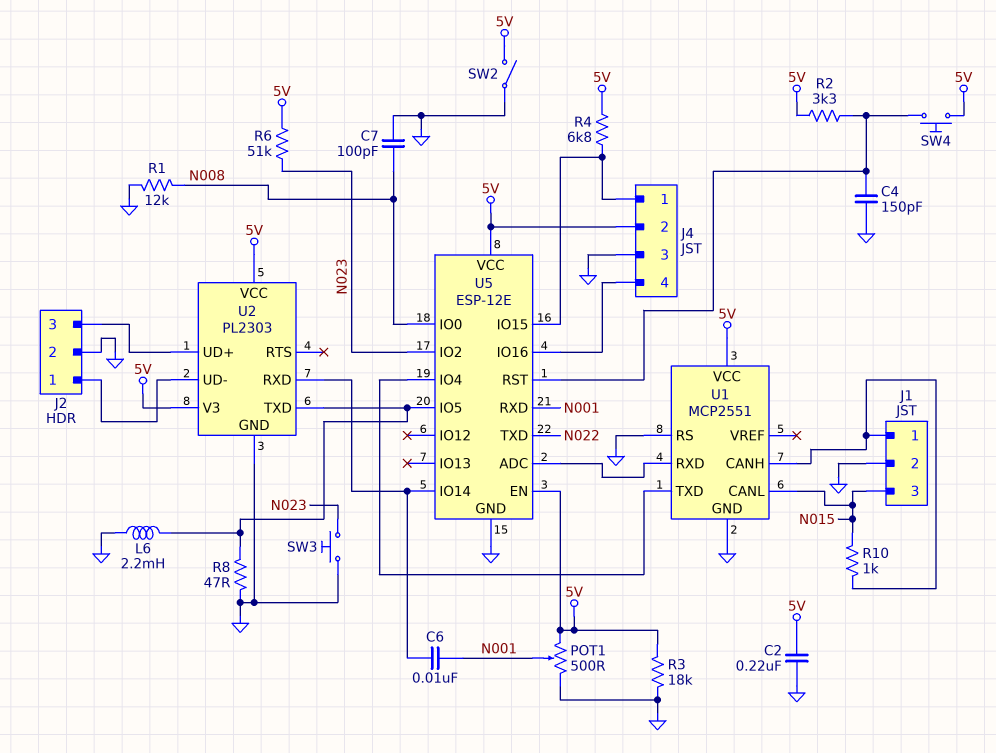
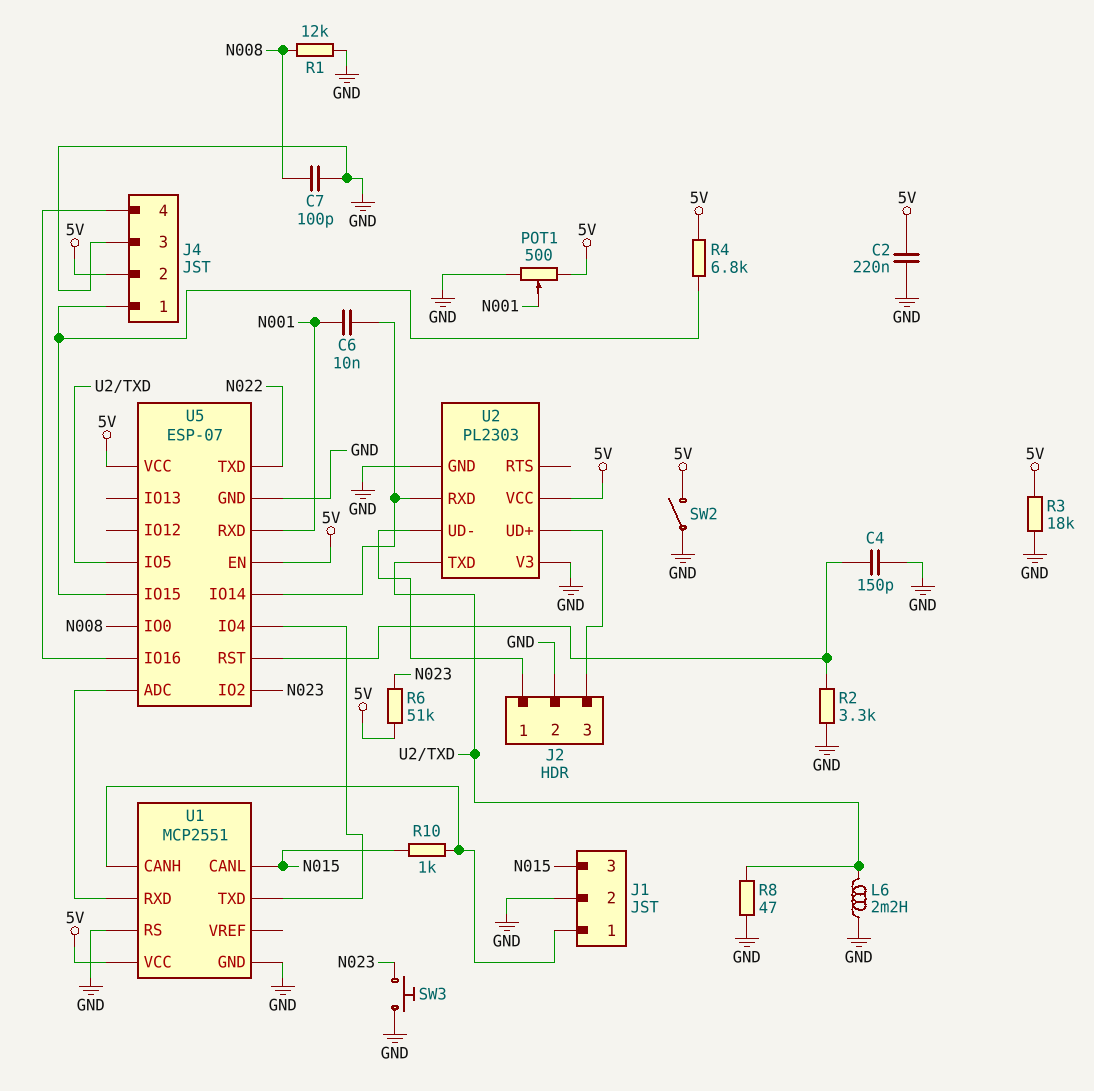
R2: 3.3k (5V, U5/RST) -> 3.3k (GND, U5/RST)
SW4: button (5V, U5/RST) -> none
U2 pin V3: 5V -> GND
U5: ESP-12E -> ESP-07

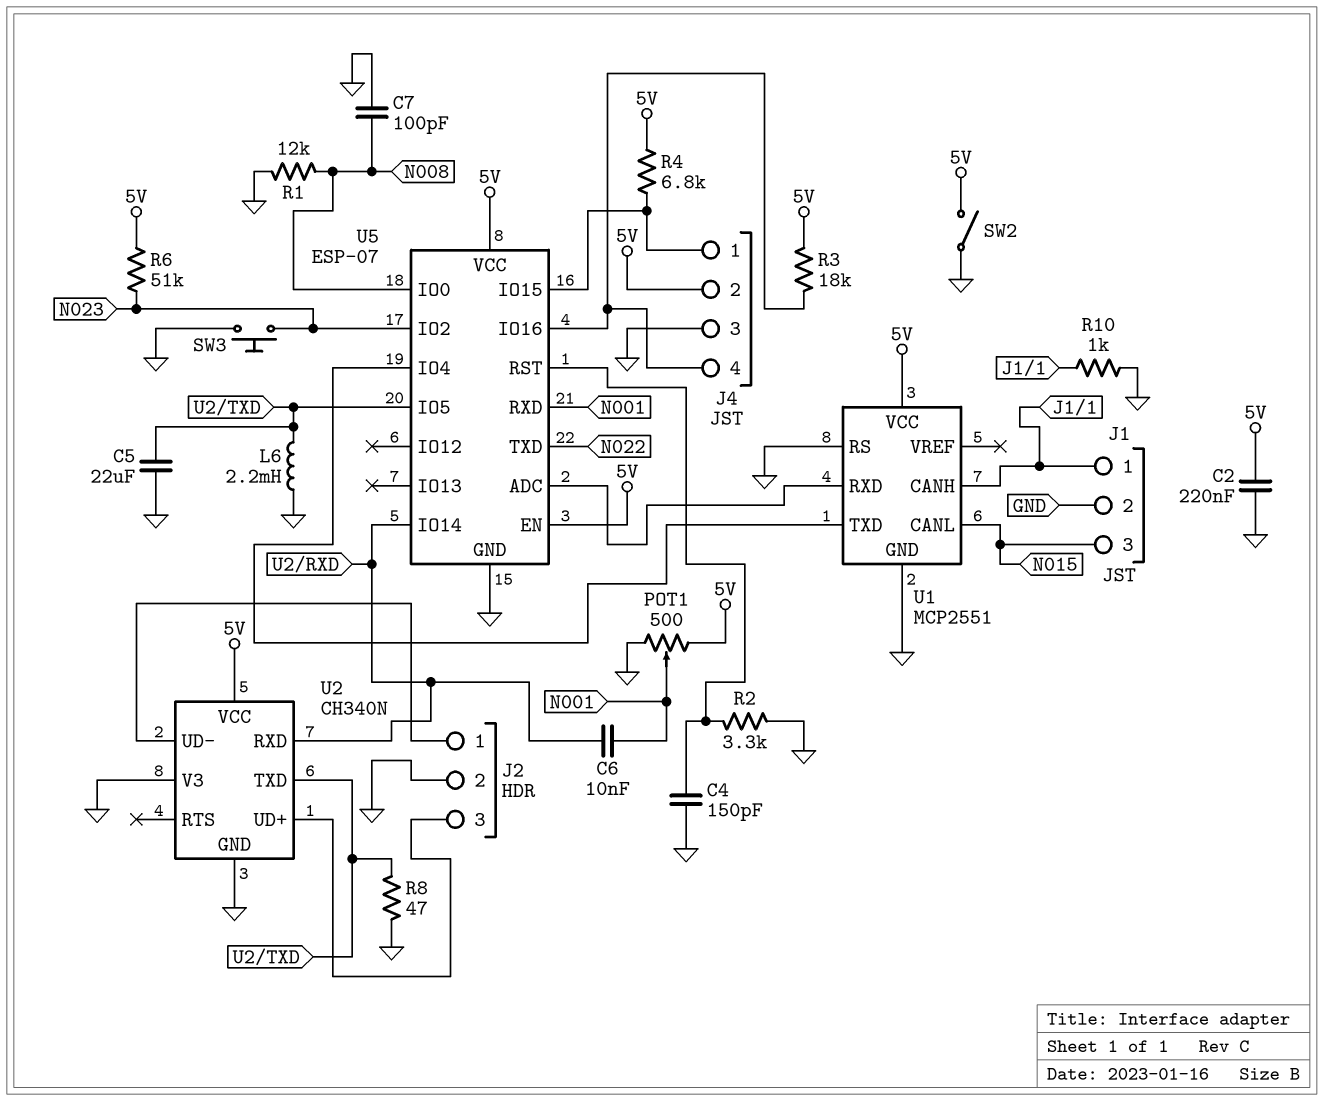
C5: none -> 22uF (GND, U2/TXD)
R3: 18k (5V, GND) -> 18k (5V, J4/4)
R10: 1k (J1/1, N015) -> 1k (GND, J1/1)
U2: PL2303 -> CH340N

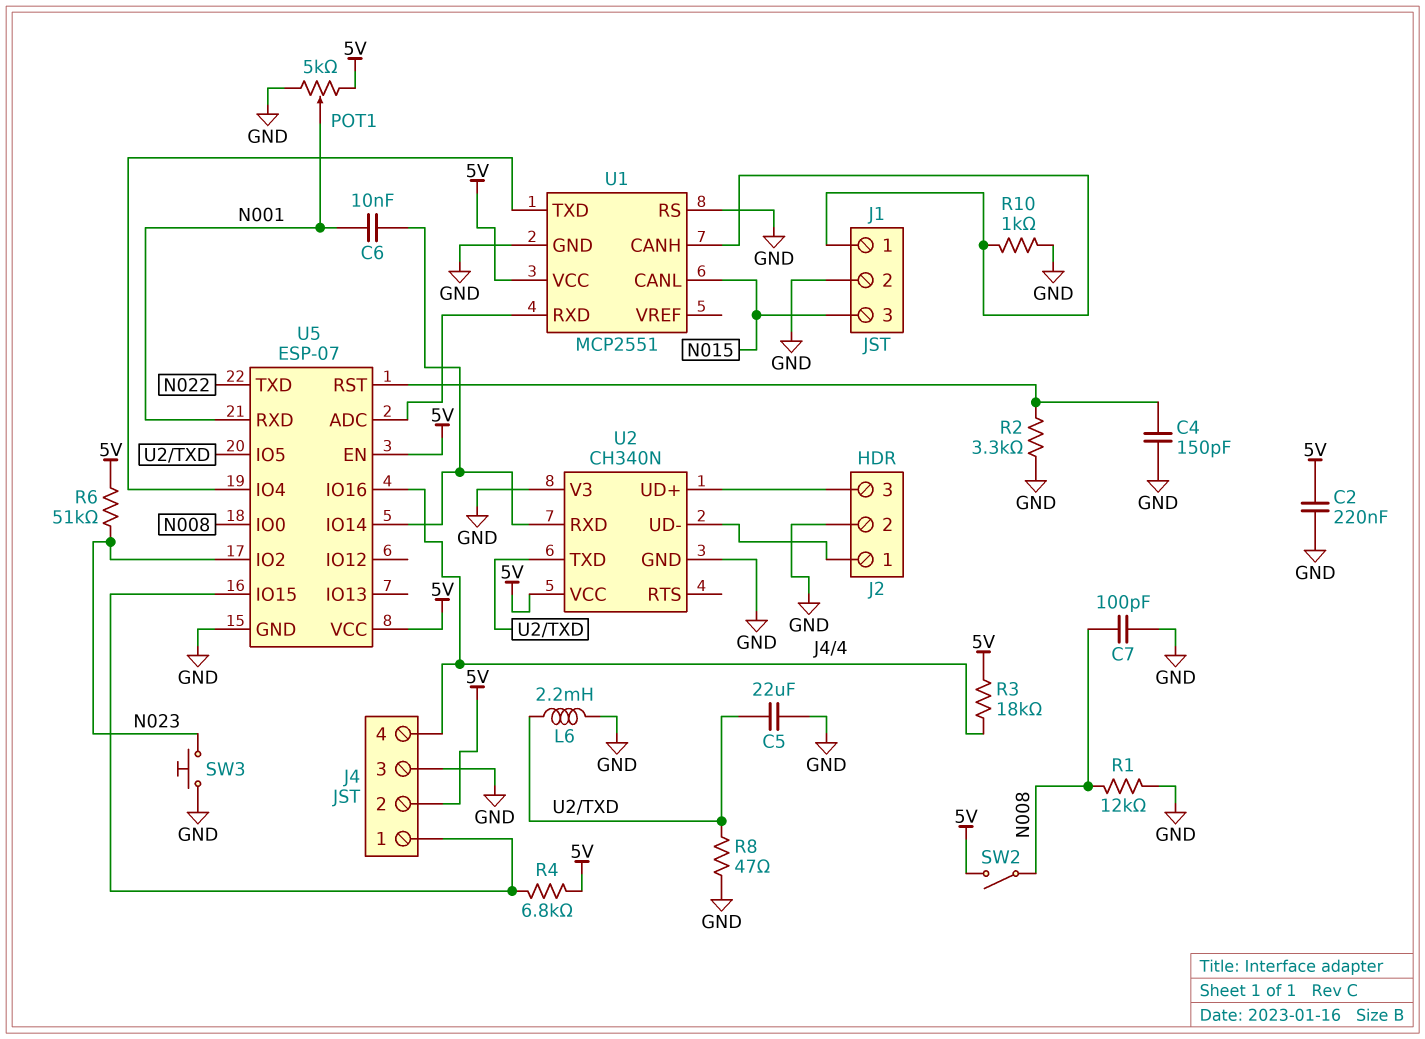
POT1: 500 (5V, GND, wiper N001) -> 5k (5V, GND, wiper N001)
SW2: switch (5V, GND) -> switch (5V, N008)

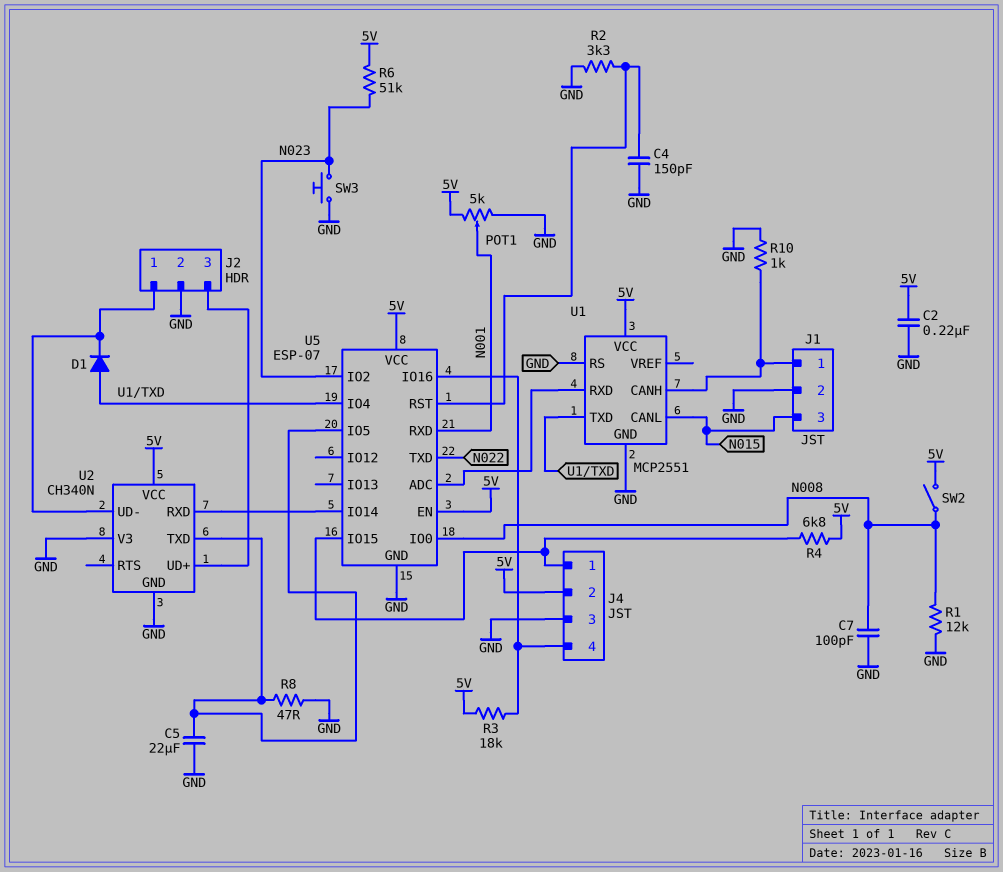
C6: 10nF (N001, U2/RXD) -> none
D1: none -> diode (A U1/TXD, K J2/1)
L6: 2.2mH (GND, U2/TXD) -> none

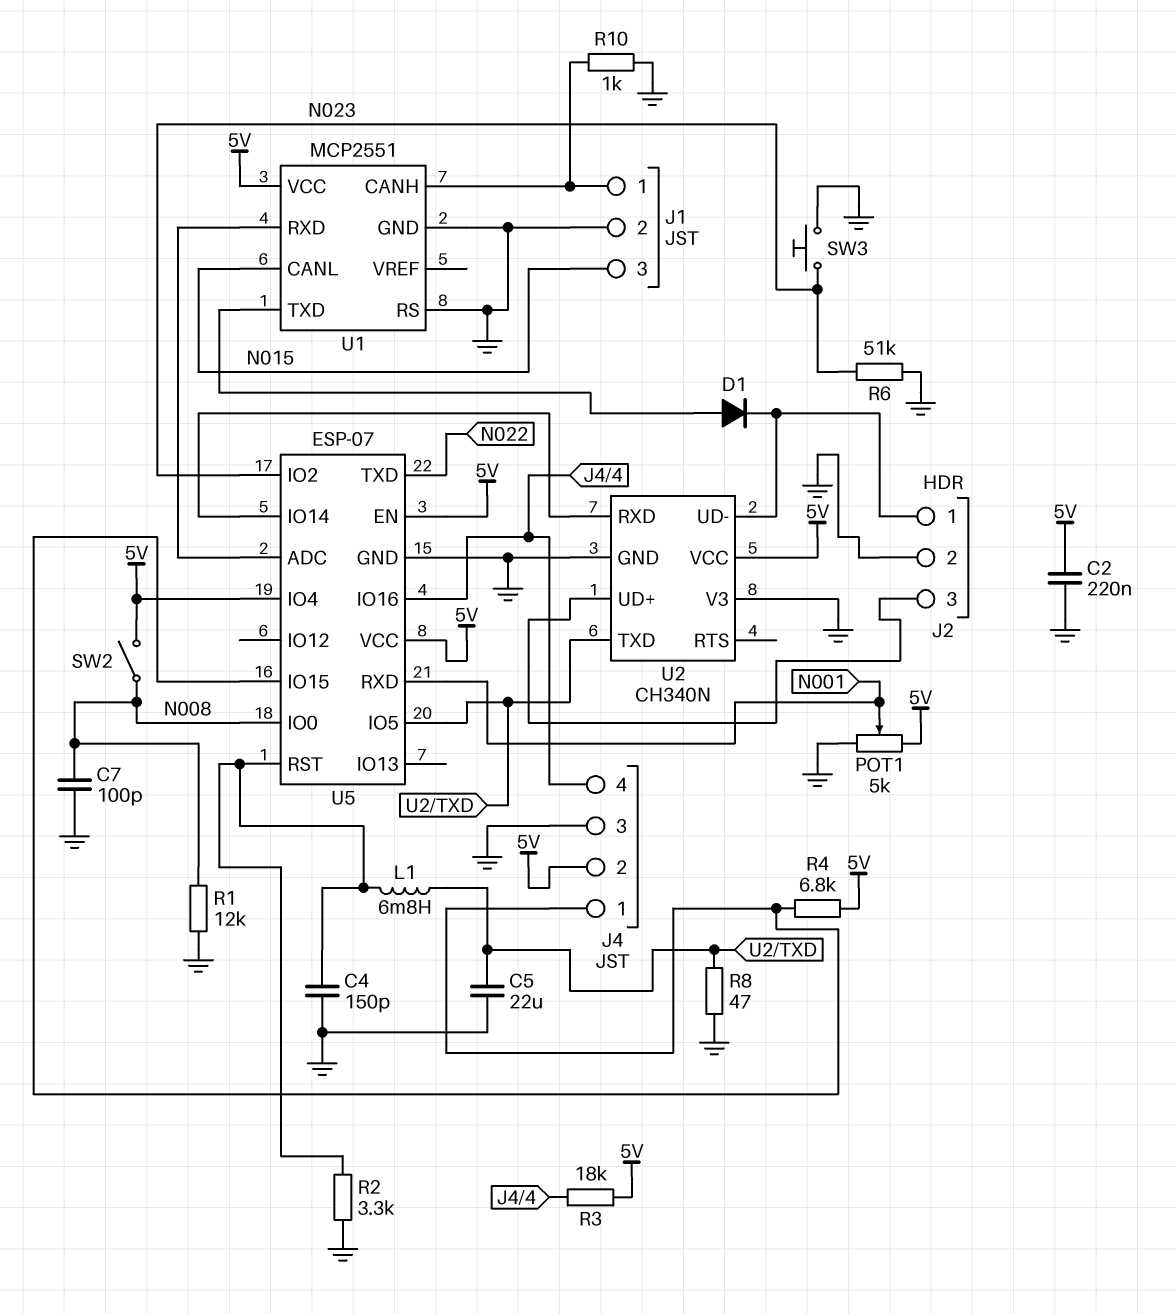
L1: none -> 6.8mH (U2/TXD, U5/RST)
R6: 51k (5V, N023) -> 51k (GND, N023)
U5 pin IO4: U1/TXD -> 5V

